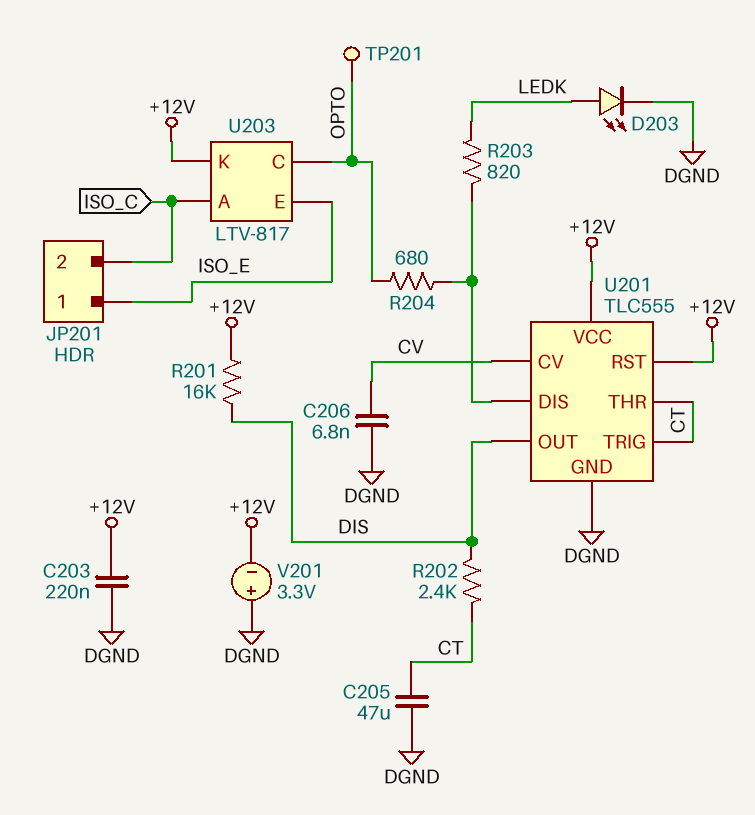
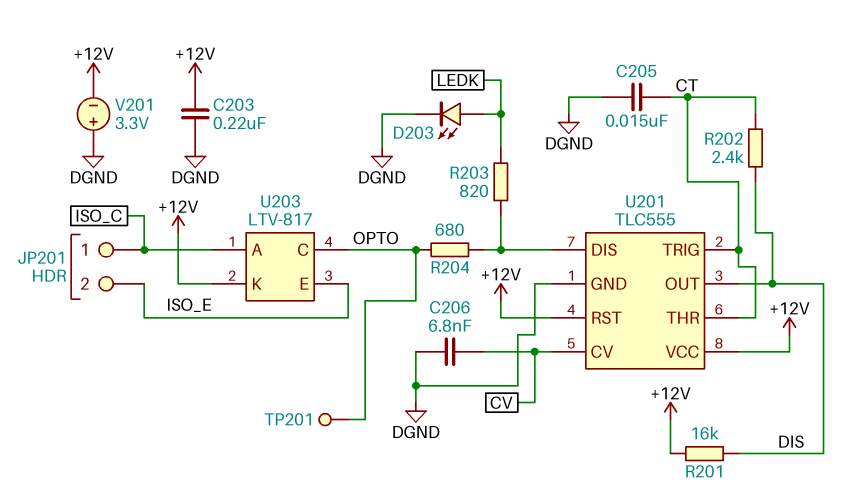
C205: 47uF (CT, DGND) -> 15nF (CT, DGND)
JP201 pin 1: ISO_E -> ISO_C
JP201 pin 2: ISO_C -> ISO_E

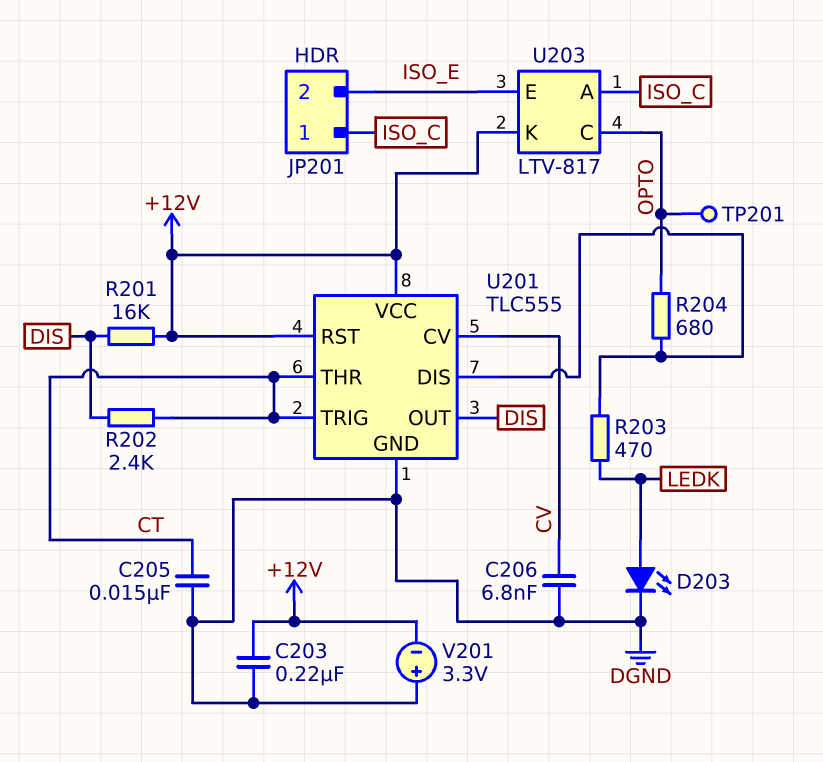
R203: 820 (LEDK, U201/DIS) -> 470 (LEDK, U201/DIS)

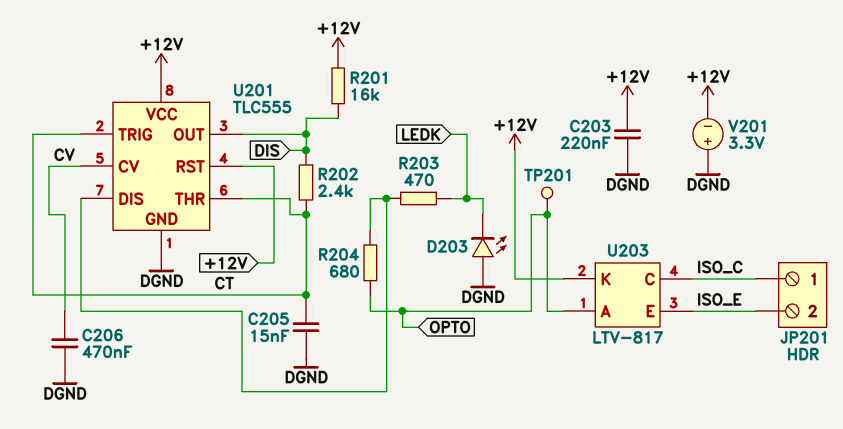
C206: 6.8nF (CV, DGND) -> 470nF (CV, DGND)
D203: LED (A LEDK, K DGND) -> LED (A DGND, K LEDK)
U203 pin A: ISO_C -> OPTO
U203 pin C: OPTO -> ISO_C

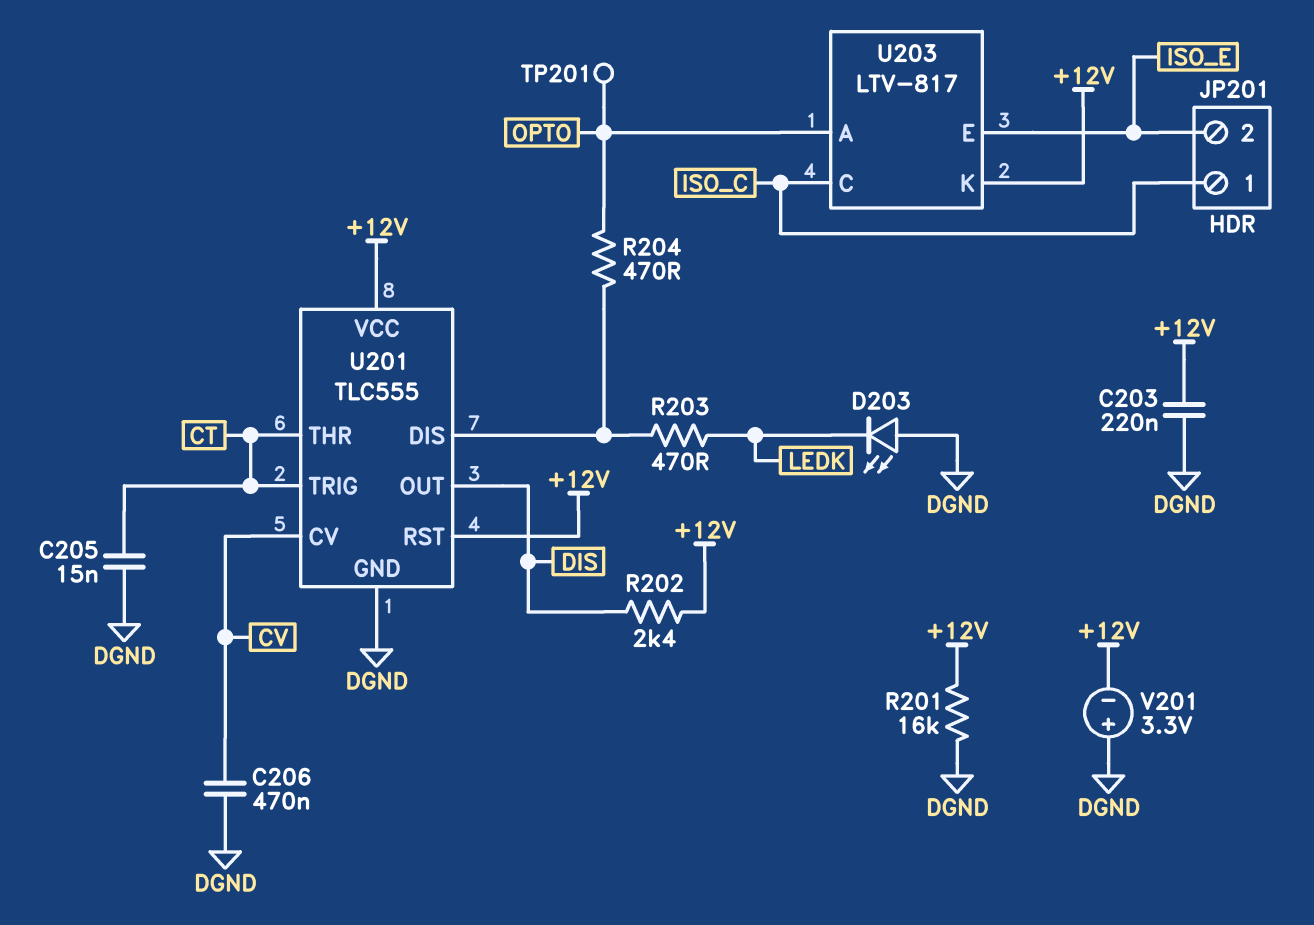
R201: 16k (+12V, DIS) -> 16k (+12V, DGND)
R202: 2.4k (CT, DIS) -> 2.4k (+12V, DIS)
R204: 680 (OPTO, U201/DIS) -> 470 (OPTO, U201/DIS)

